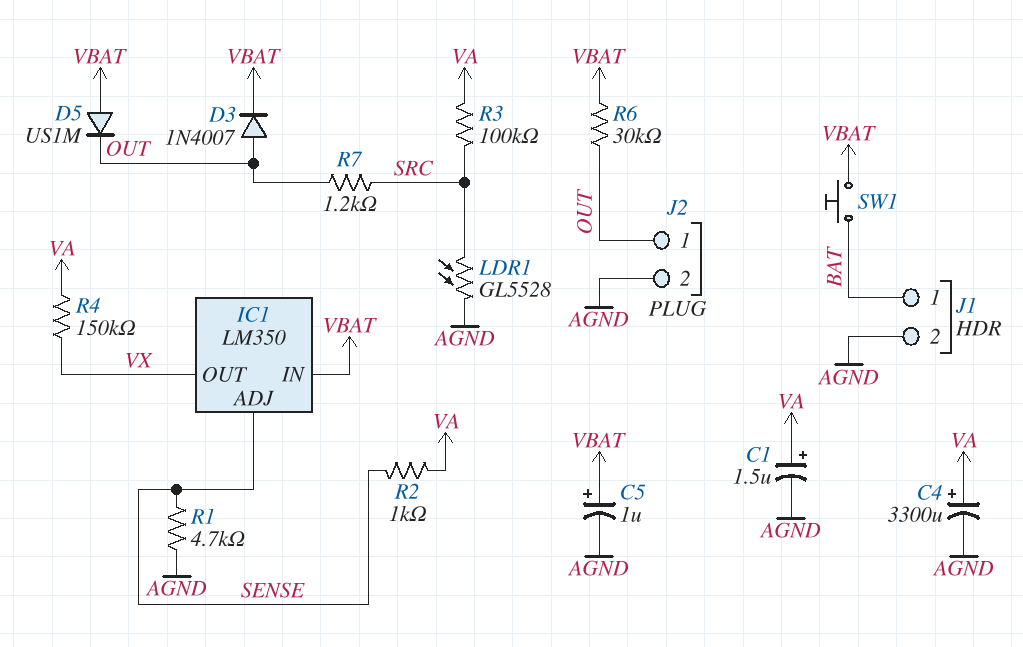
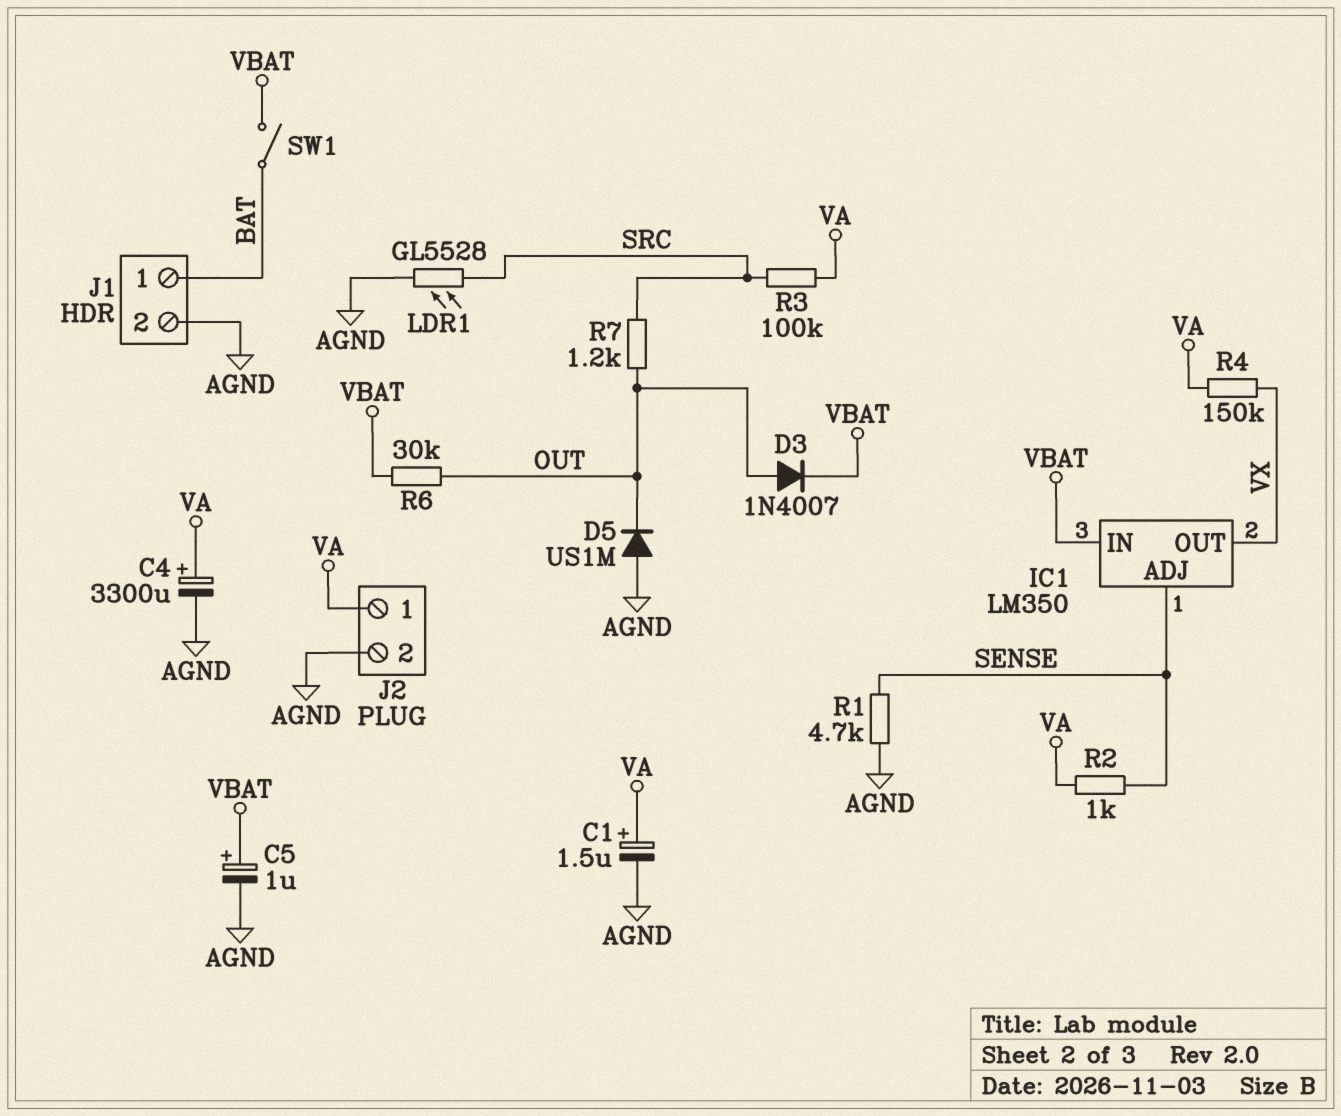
D5: diode US1M (A VBAT, K OUT) -> diode US1M (A AGND, K OUT)
J2 pin 1: OUT -> VA
SW1: button (BAT, VBAT) -> switch (BAT, VBAT)

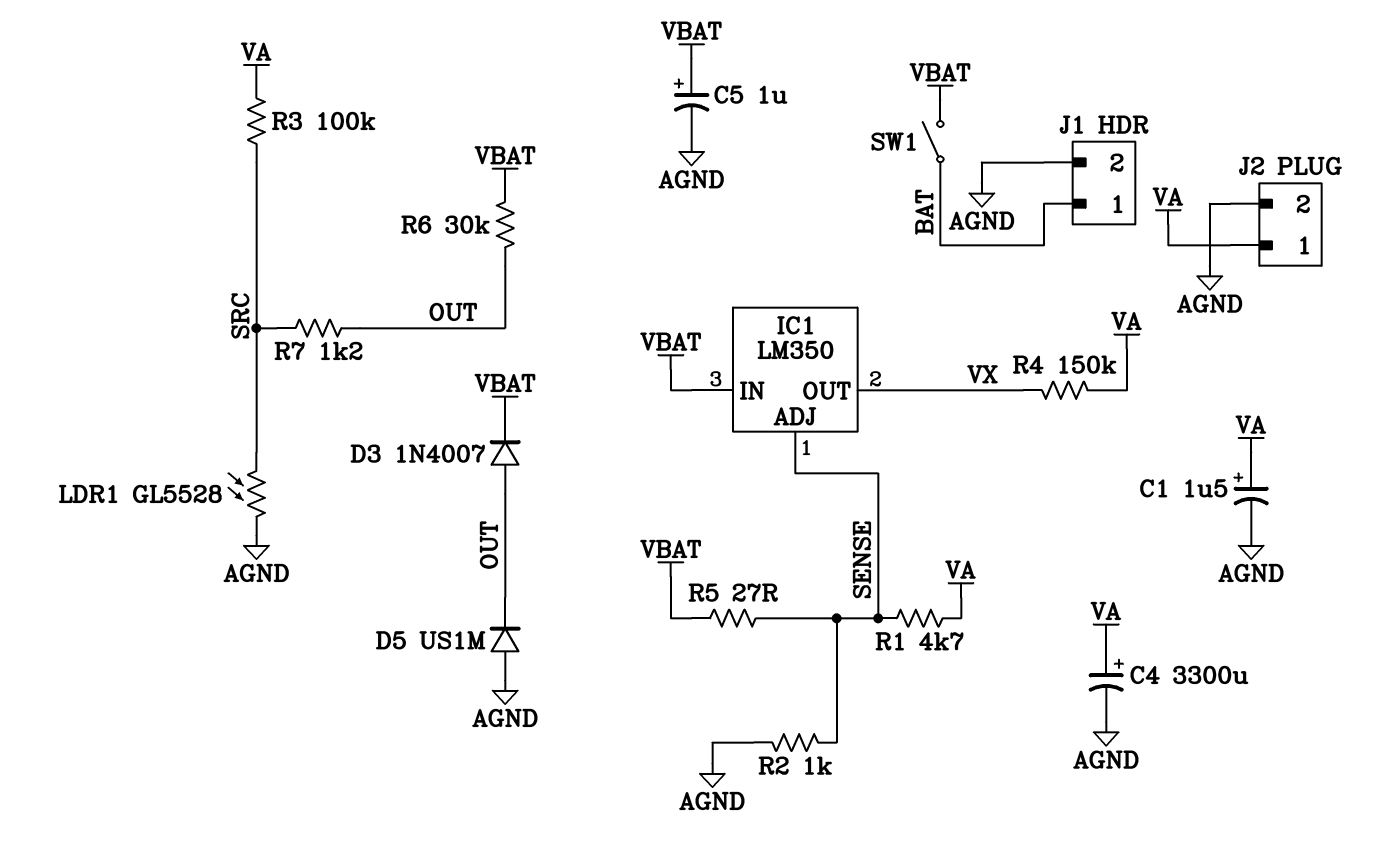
R1: 4.7k (AGND, SENSE) -> 4.7k (SENSE, VA)
R2: 1k (SENSE, VA) -> 1k (AGND, SENSE)
R5: none -> 27 (SENSE, VBAT)

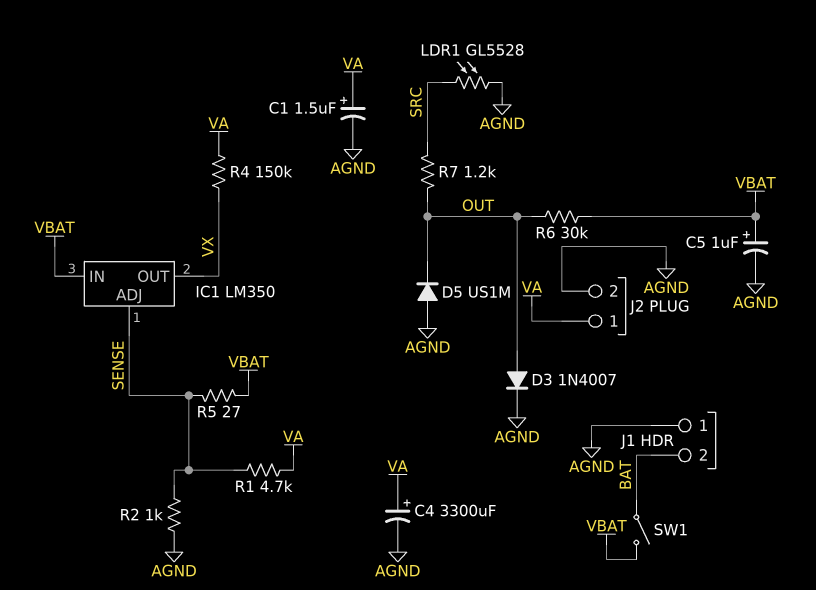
D3: diode 1N4007 (A OUT, K VBAT) -> diode 1N4007 (A OUT, K AGND)
J1 pin 1: BAT -> AGND
J1 pin 2: AGND -> BAT
R3: 100k (SRC, VA) -> none

